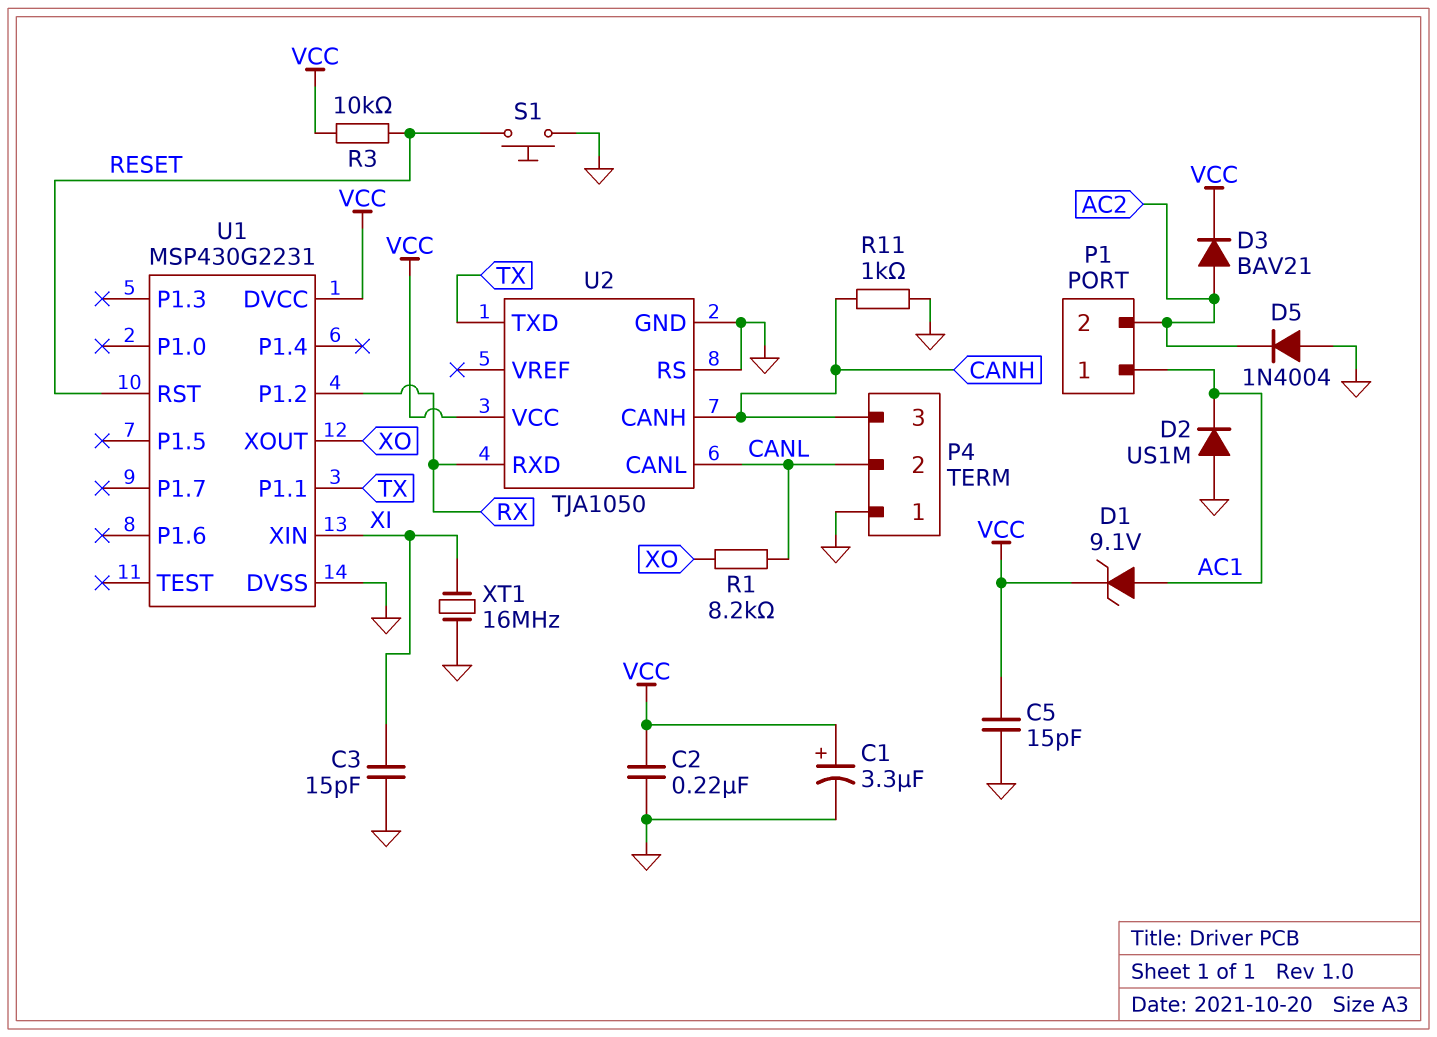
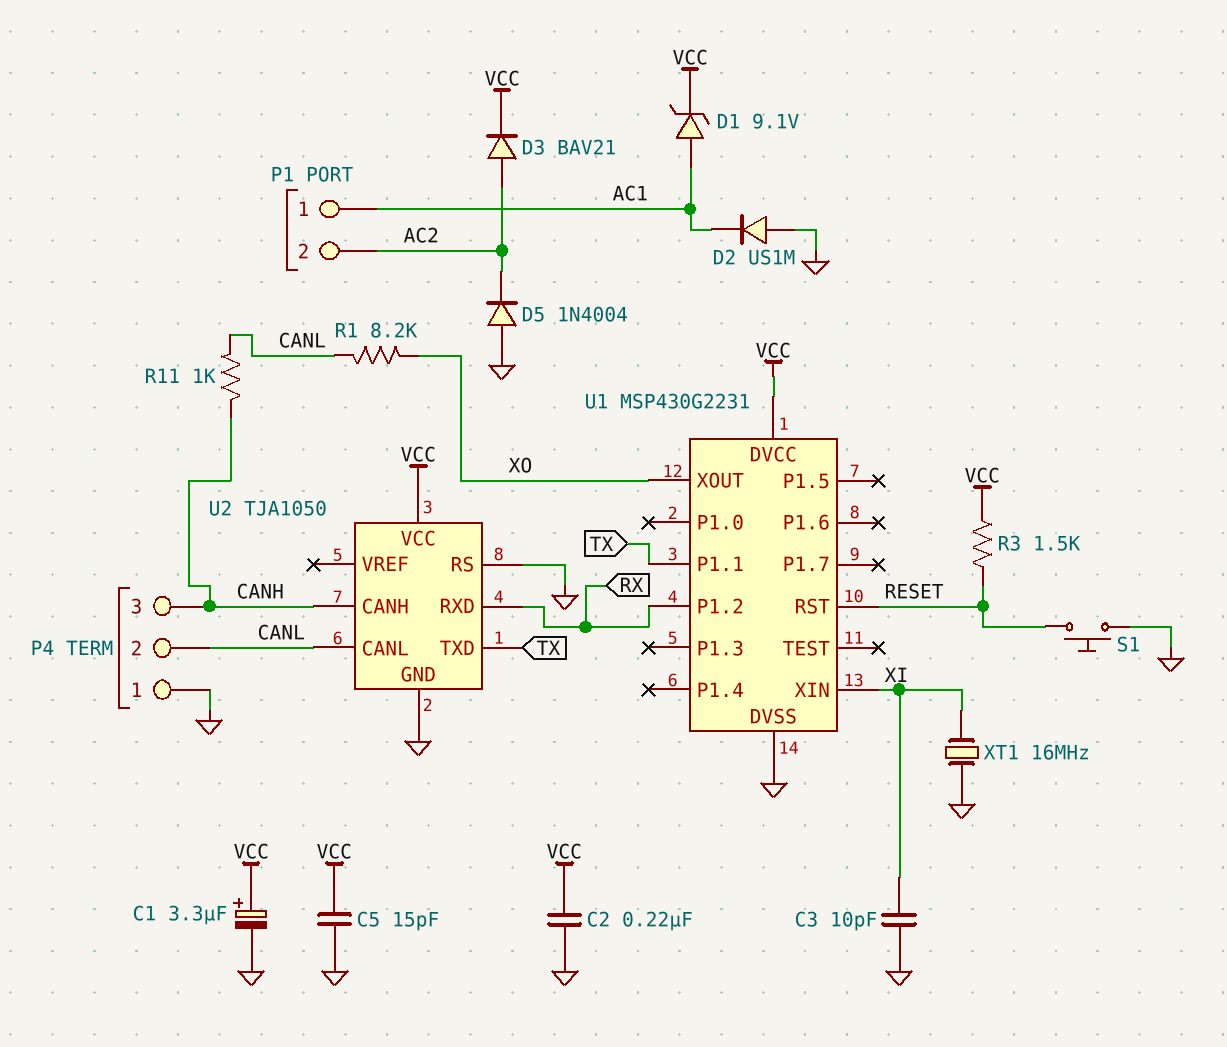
C3: 15pF (GND, XI) -> 10pF (GND, XI)
R3: 10k (RESET, VCC) -> 1.5k (RESET, VCC)
R11: 1k (CANH, GND) -> 1k (CANH, CANL)

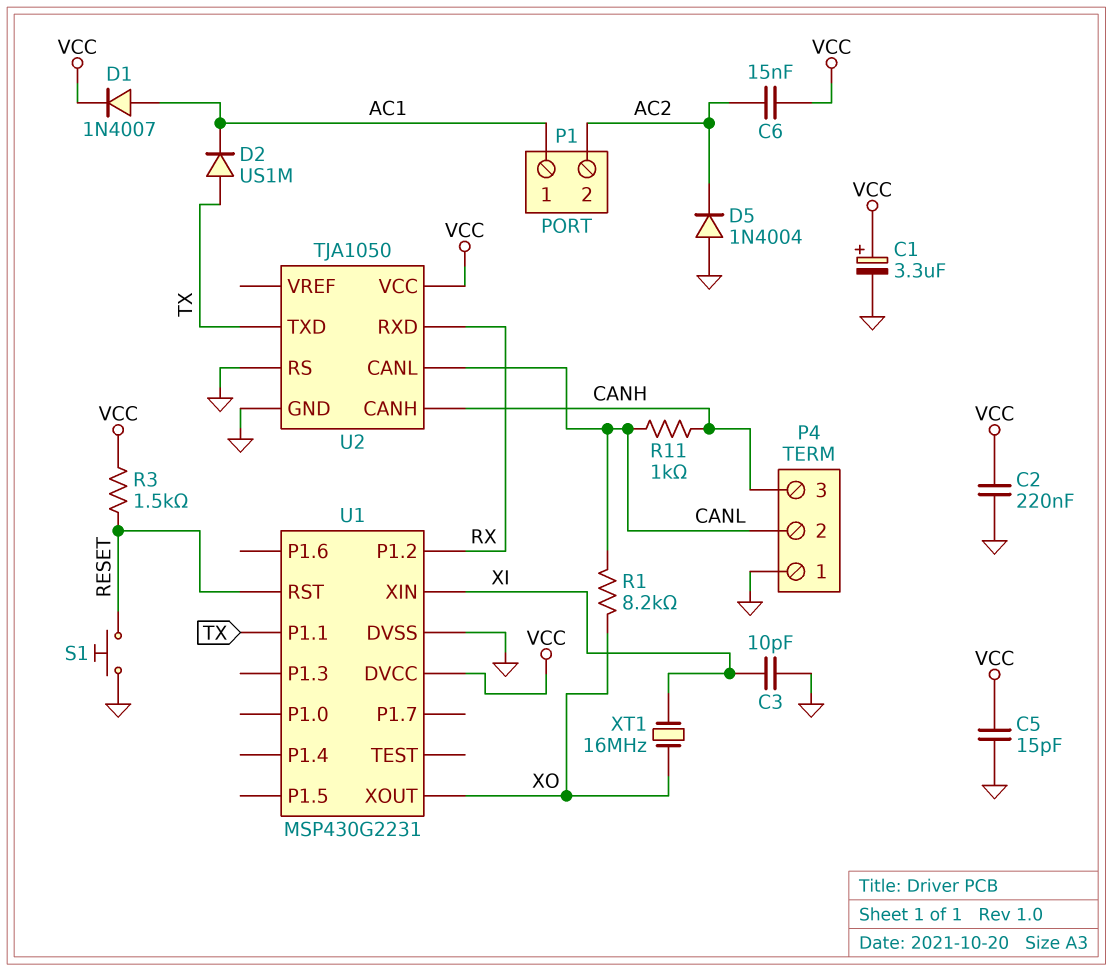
C6: none -> 15nF (AC2, VCC)
D1: zener 9.1V (A AC1, K VCC) -> diode 1N4007 (A AC1, K VCC)
D2: diode US1M (A GND, K AC1) -> diode US1M (A TX, K AC1)
D3: diode BAV21 (A AC2, K VCC) -> none
XT1: 16MHz (GND, XI) -> 16MHz (XI, XO)

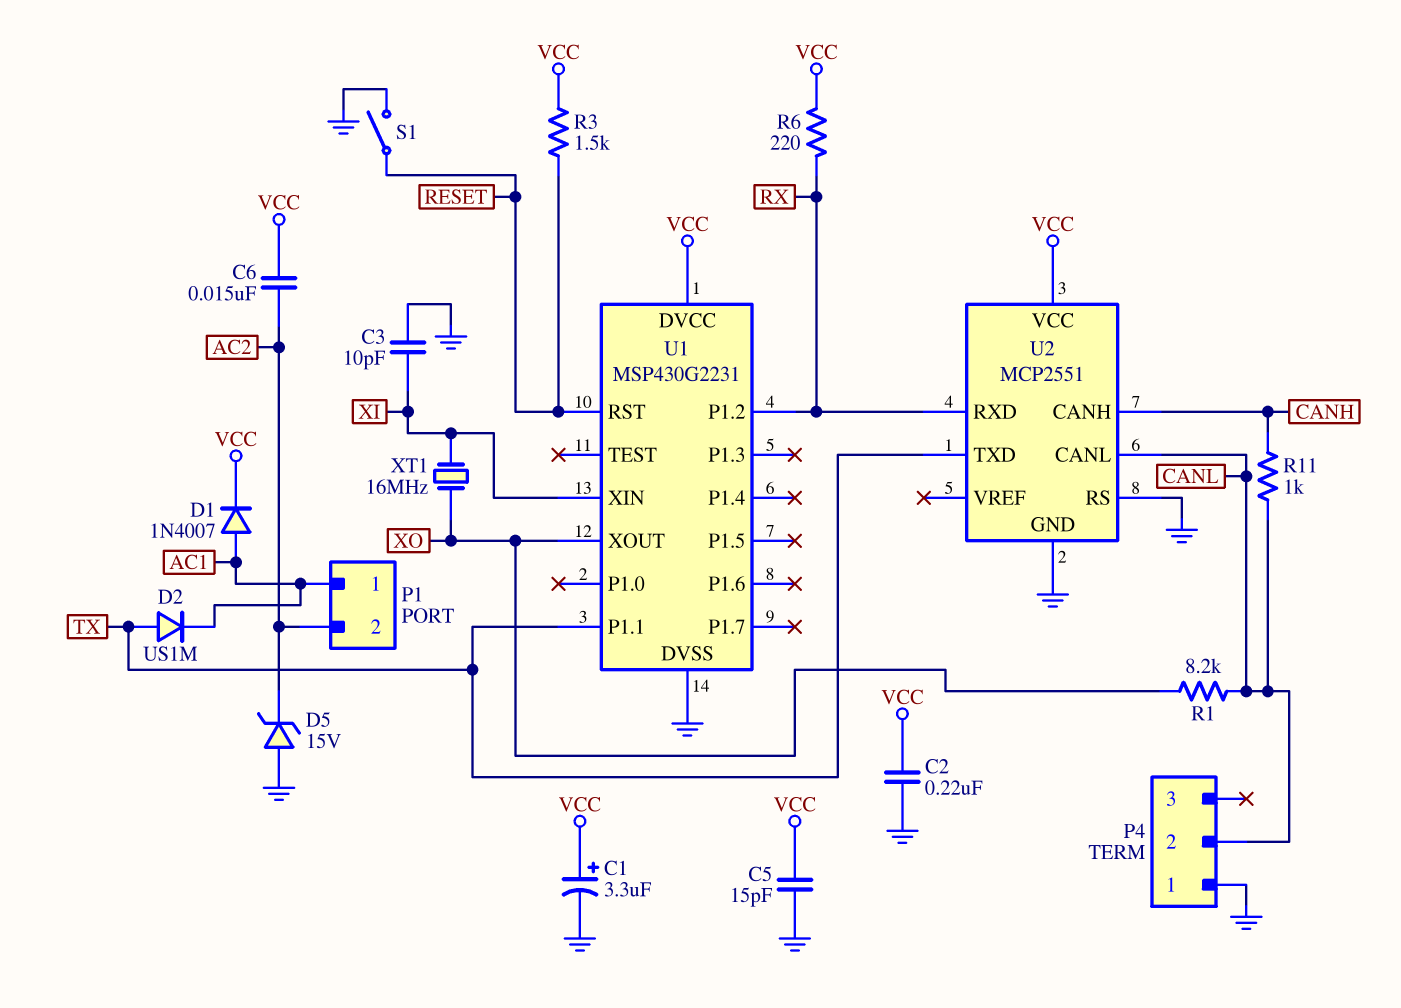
D5: diode 1N4004 (A GND, K AC2) -> zener 15V (A GND, K AC2)
P4 pin 3: CANH -> none
R6: none -> 220 (RX, VCC)
S1: button (GND, RESET) -> switch (GND, RESET)
U2: TJA1050 -> MCP2551

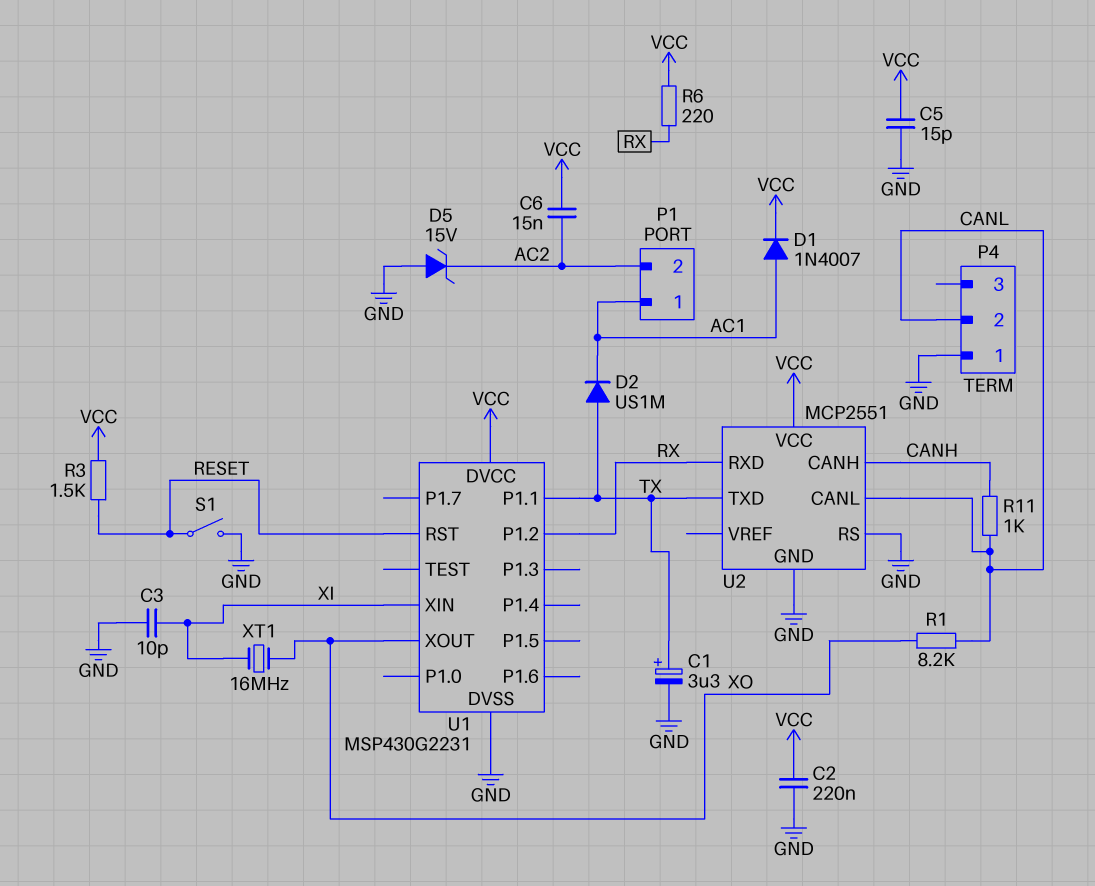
C1: 3.3uF (plus VCC, minus GND) -> 3.3uF (plus TX, minus GND)

